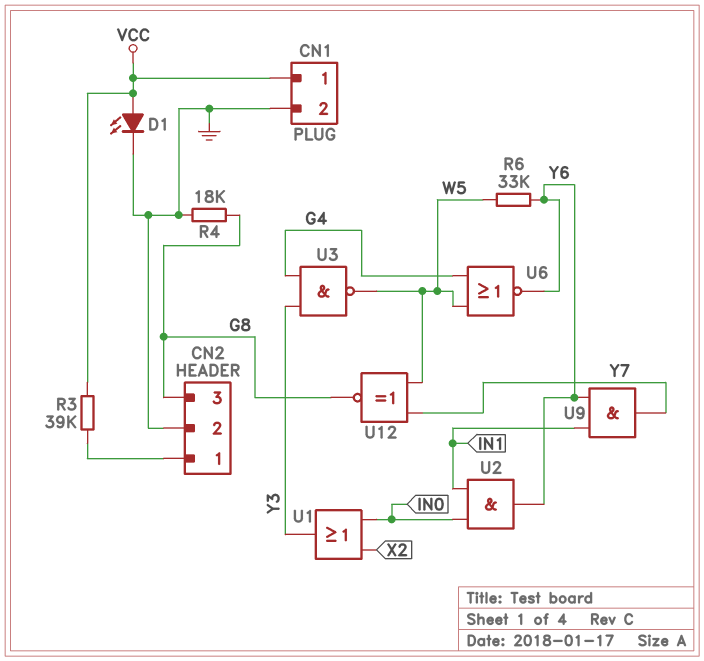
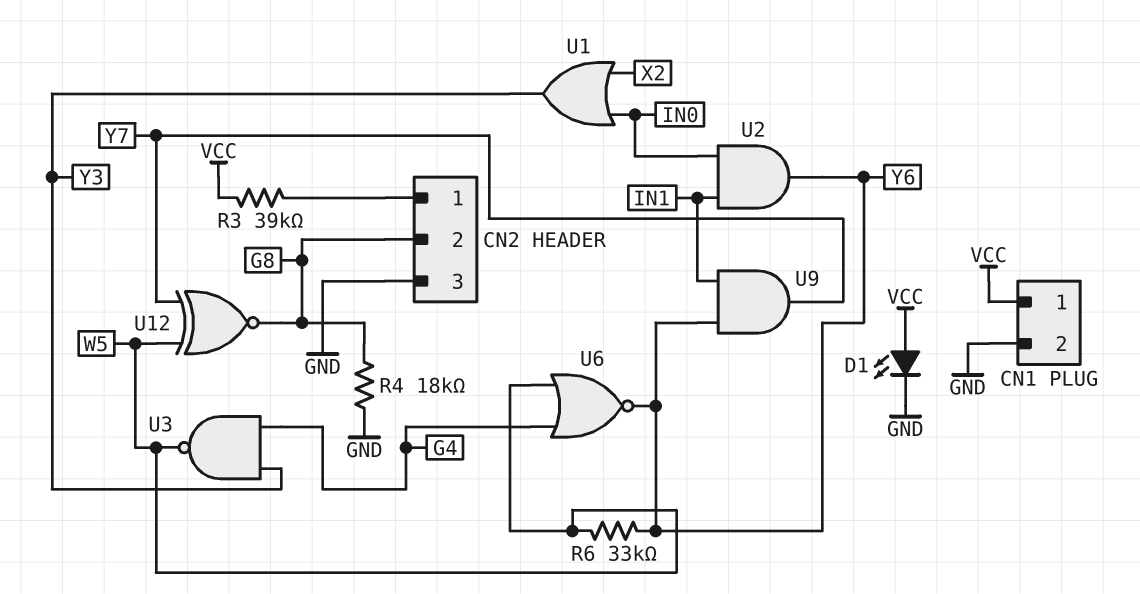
CN2 pin 2: GND -> G8
CN2 pin 3: G8 -> GND

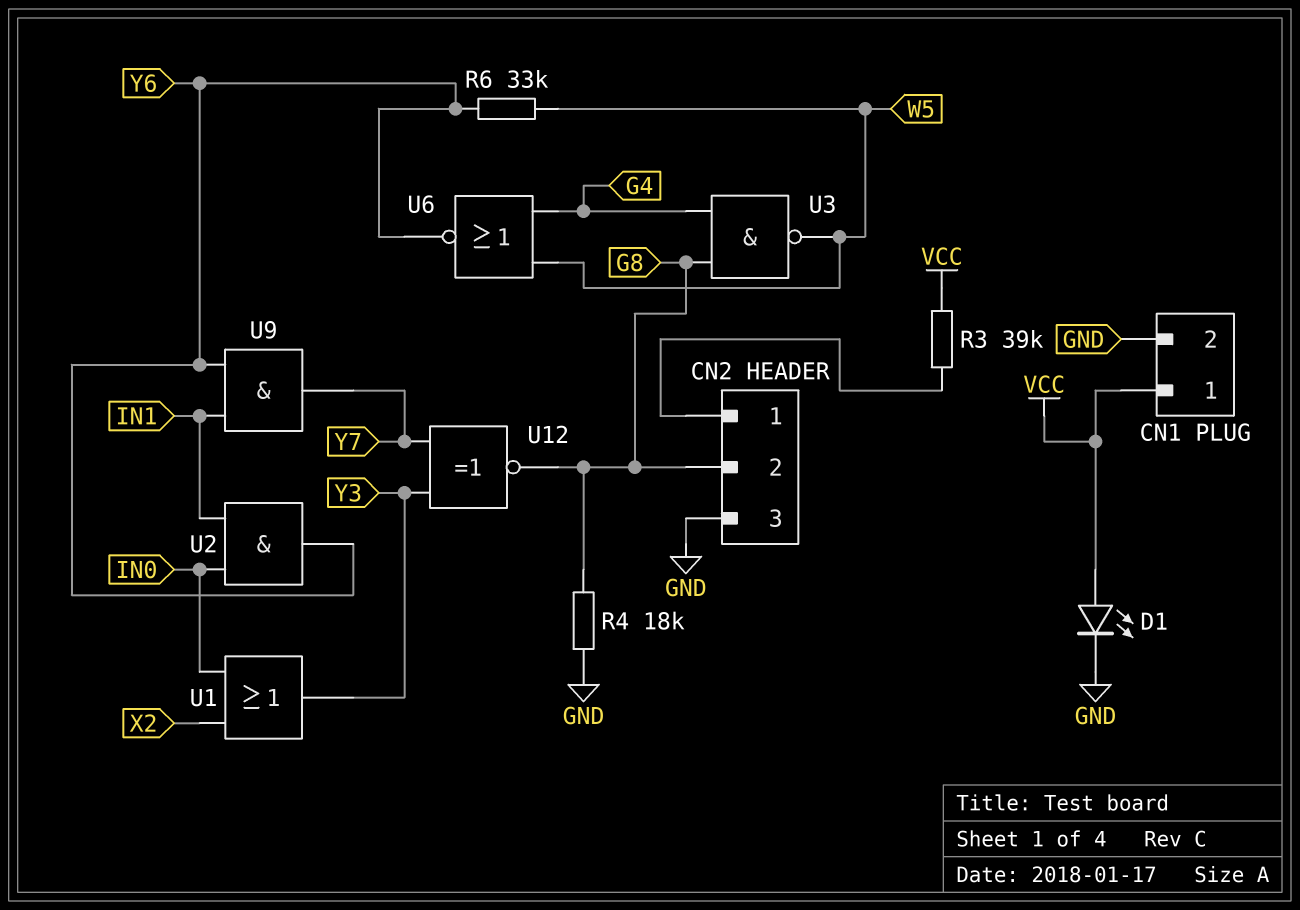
U3: NAND (in G4, in Y3, out W5) -> NAND (in G4, in G8, out W5)
U12: XNOR (in W5, in Y7, out G8) -> XNOR (in Y3, in Y7, out G8)

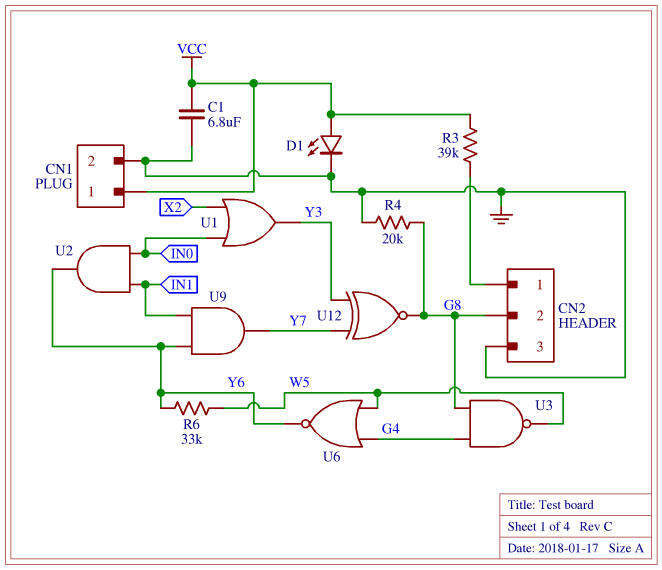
C1: none -> 6.8uF (GND, VCC)
R4: 18k (G8, GND) -> 20k (G8, GND)

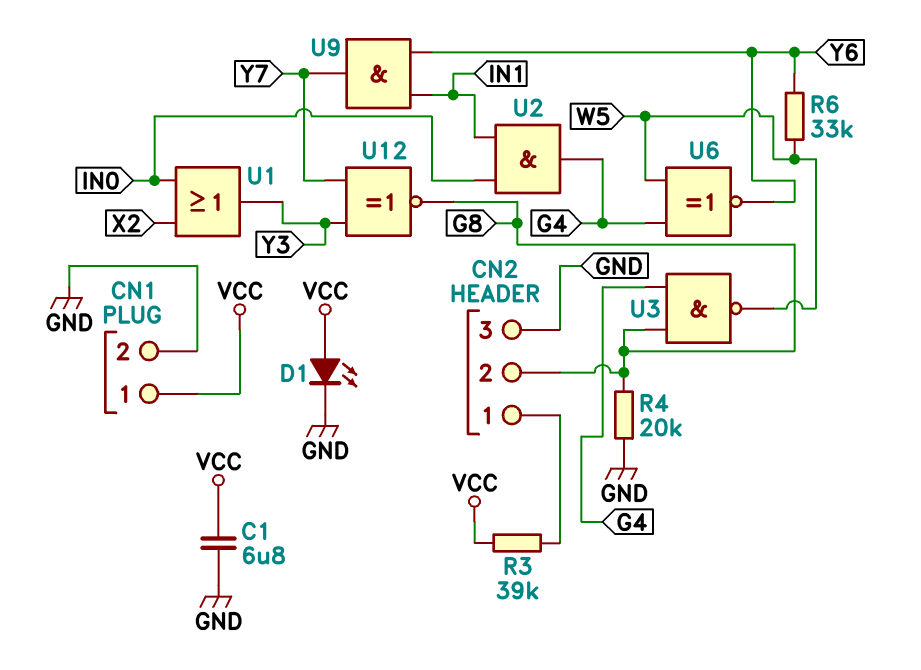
U2: AND (in IN0, in IN1, out Y6) -> AND (in IN0, in IN1, out G4)
U6: NOR (in G4, in W5, out Y6) -> XNOR (in G4, in W5, out Y6)

